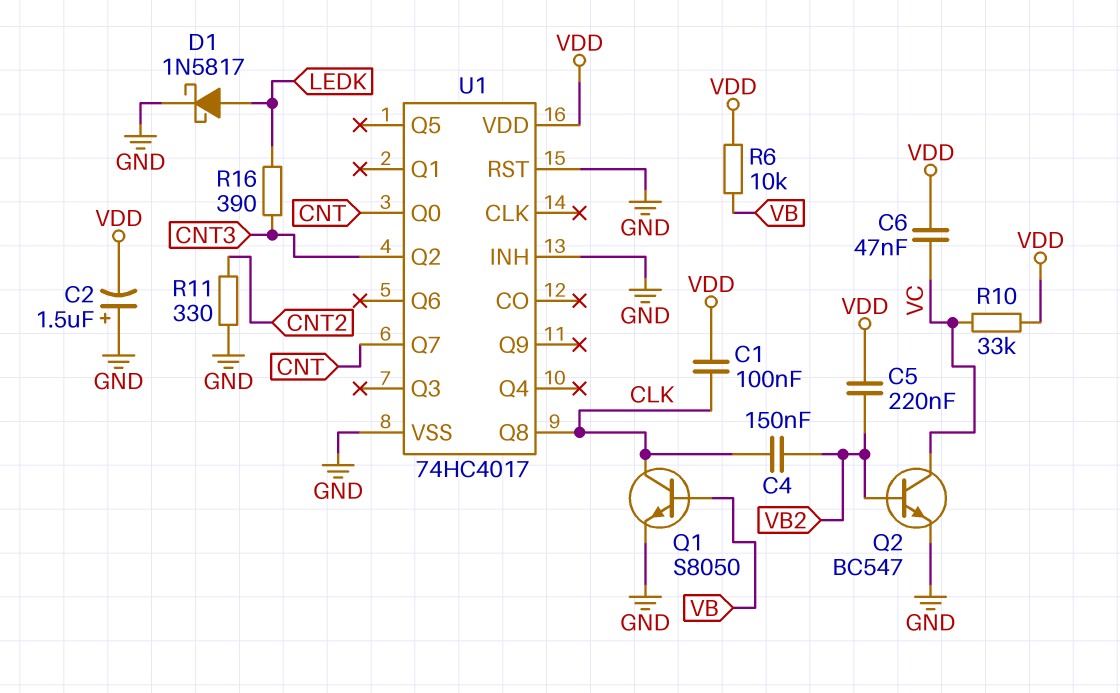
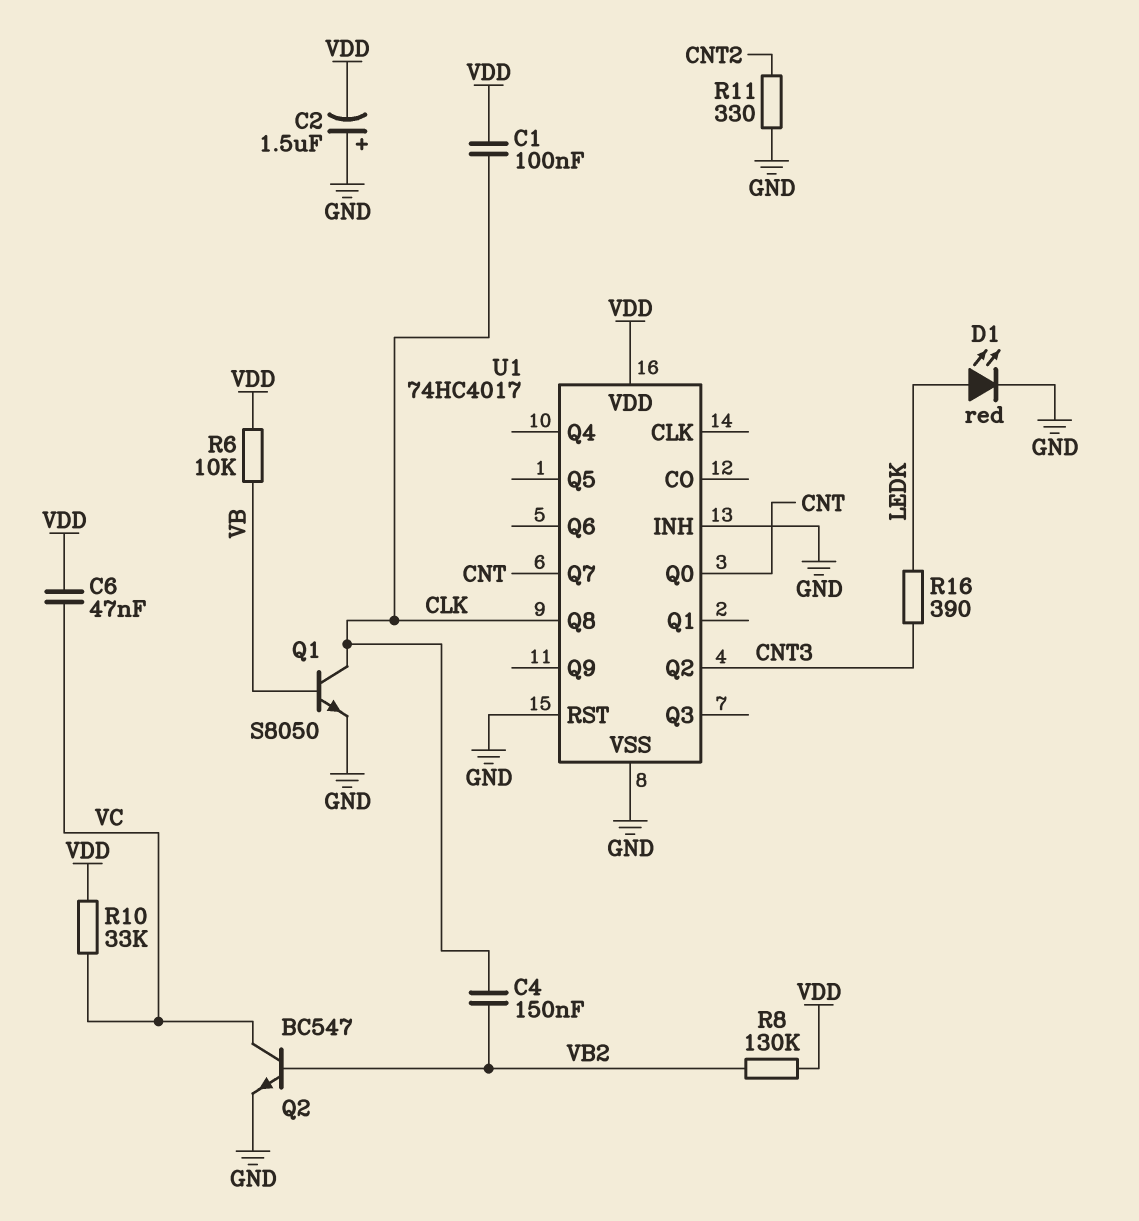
C5: 220nF (VB2, VDD) -> none
D1: schottky 1N5817 (A LEDK, K GND) -> LED red (A LEDK, K GND)
R8: none -> 130k (VB2, VDD)

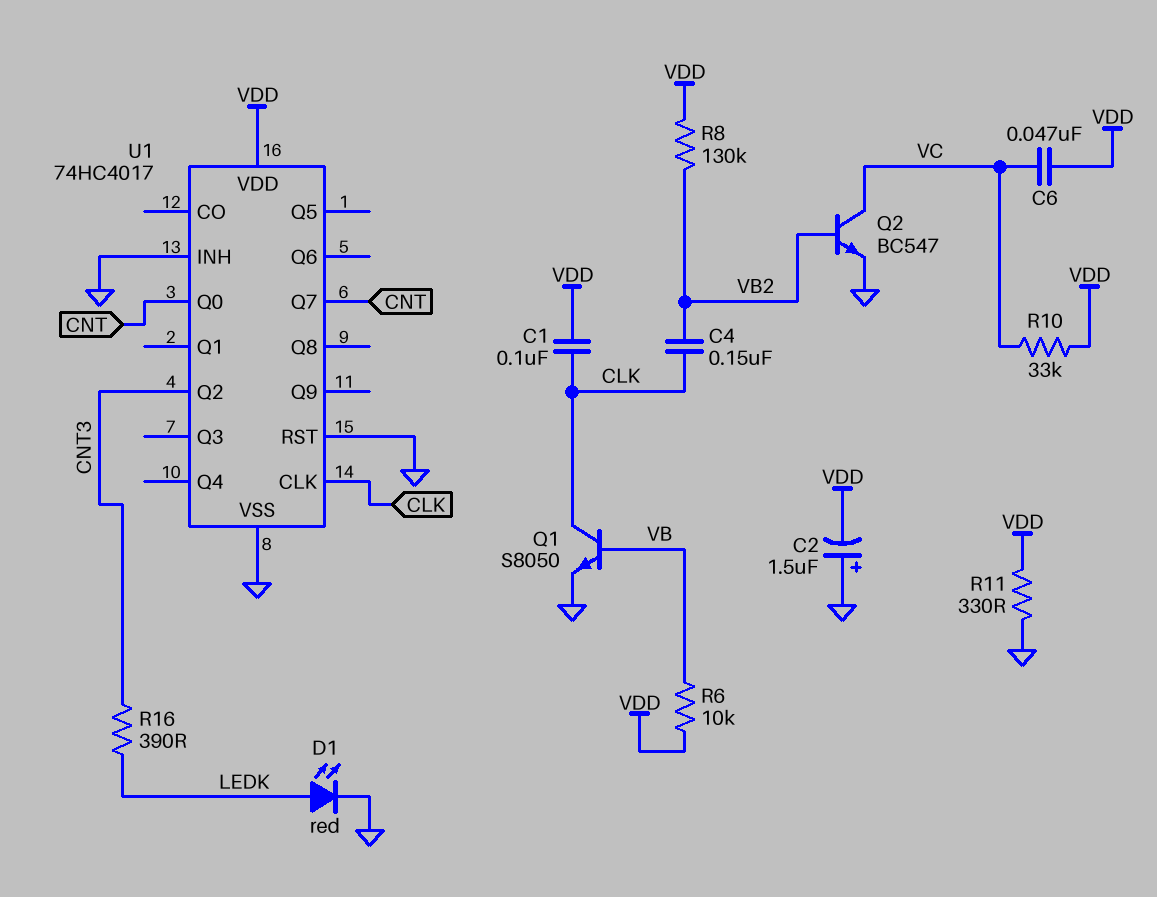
R11: 330 (CNT2, GND) -> 330 (GND, VDD)
U1 pin CLK: none -> CLK
U1 pin Q8: CLK -> none

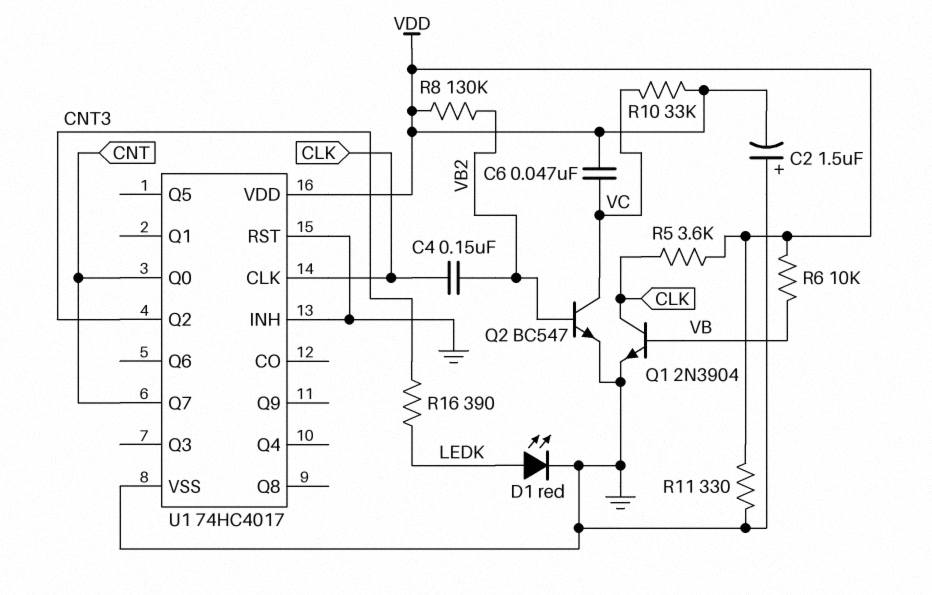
C1: 100nF (CLK, VDD) -> none
Q1: NPN S8050 (B VB, C CLK, E GND) -> NPN 2N3904 (B VB, C CLK, E GND)
R5: none -> 3.6k (CLK, VDD)

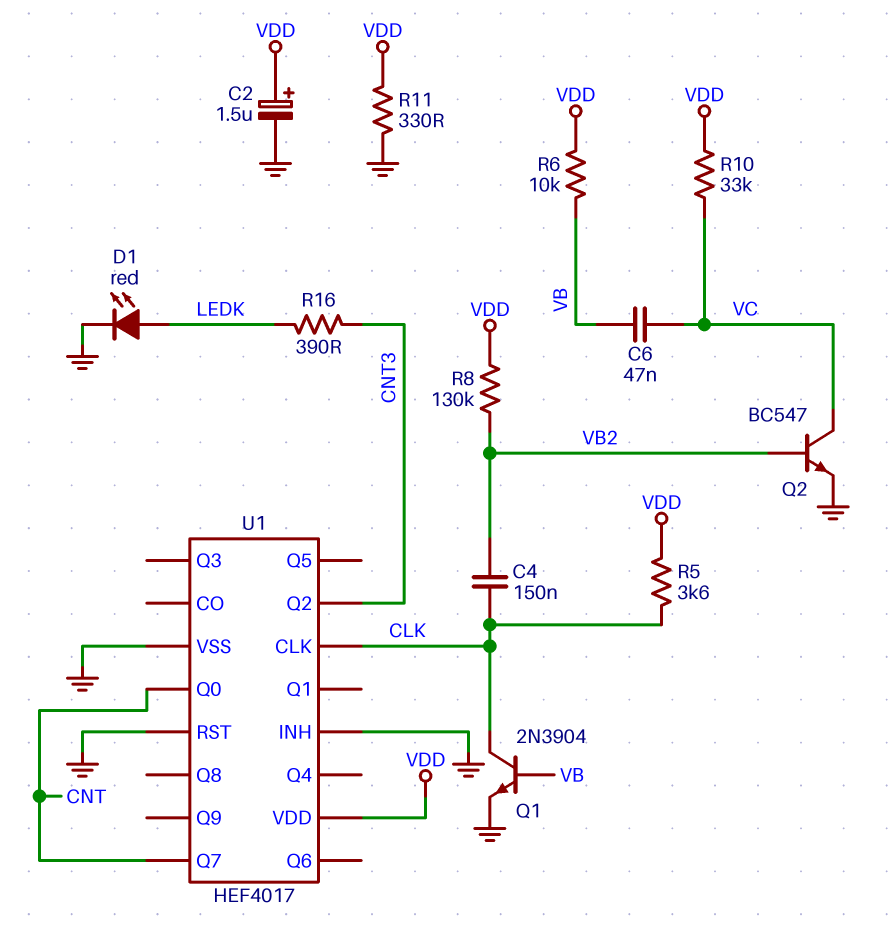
C2: 1.5uF (plus GND, minus VDD) -> 1.5uF (plus VDD, minus GND)
C6: 47nF (VC, VDD) -> 47nF (VB, VC)
U1: 74HC4017 -> HEF4017

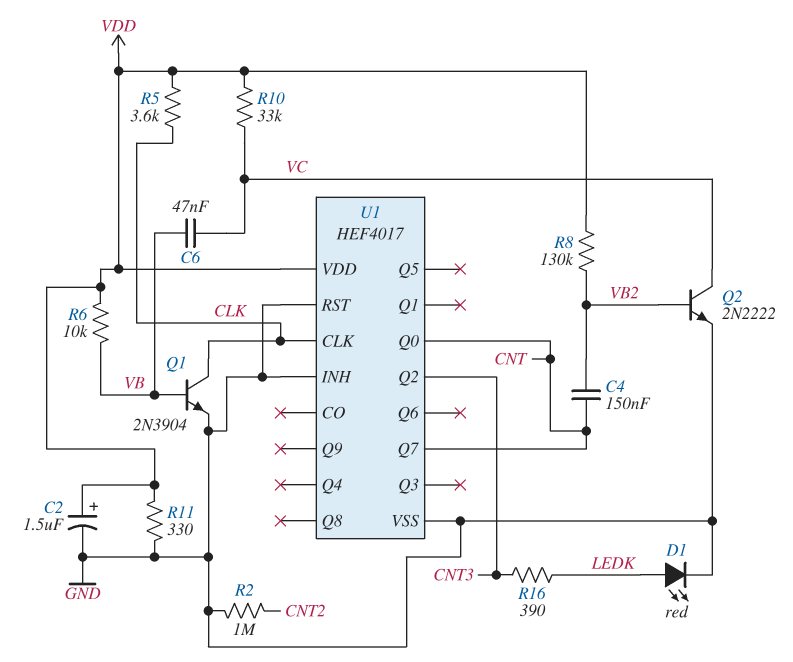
C4: 150nF (CLK, VB2) -> 150nF (CNT, VB2)
Q2: NPN BC547 (B VB2, C VC, E GND) -> NPN 2N2222 (B VB2, C VC, E GND)
R2: none -> 1M (CNT2, GND)

